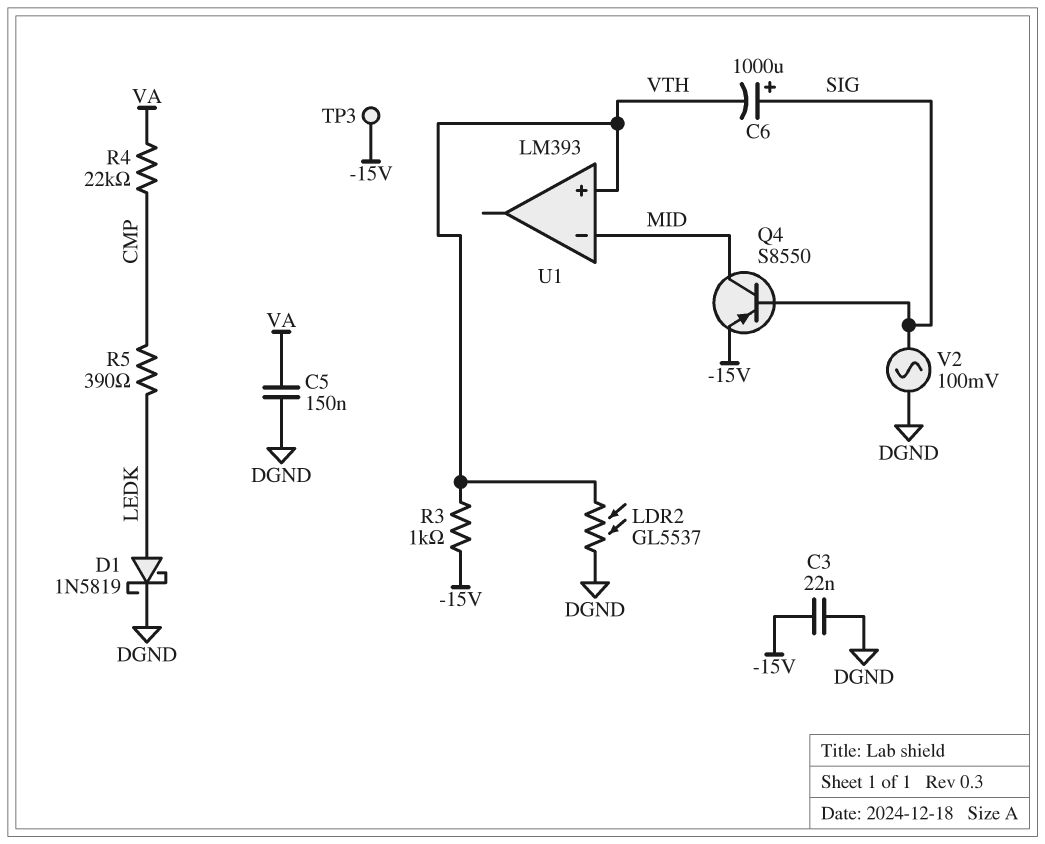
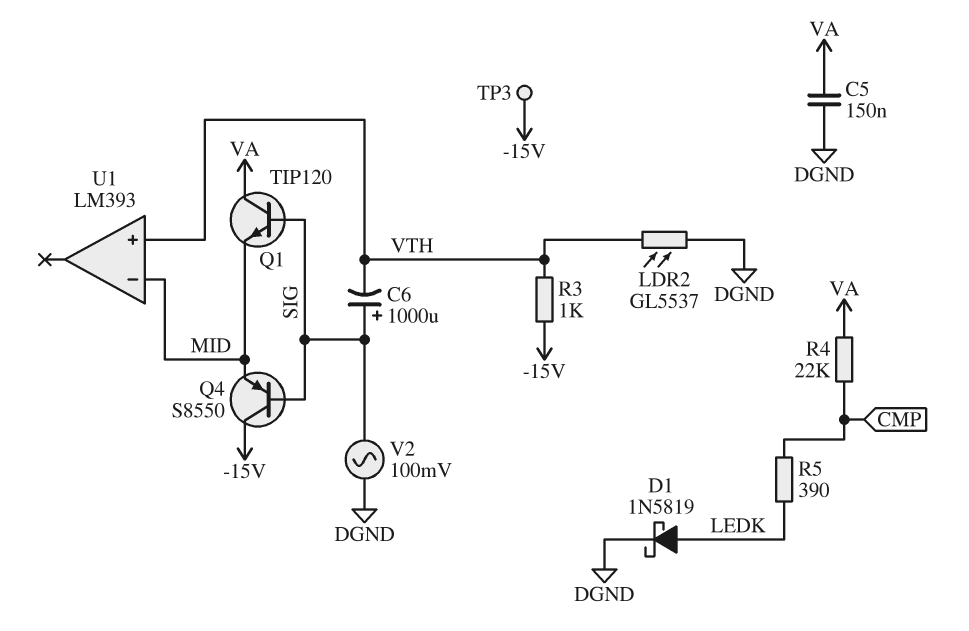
C3: 22nF (-15V, DGND) -> none
Q1: none -> NPN TIP120 (B SIG, C VA, E MID)
Q4: PNP S8550 (B SIG, C MID, E -15V) -> PNP S8550 (B SIG, C -15V, E MID)

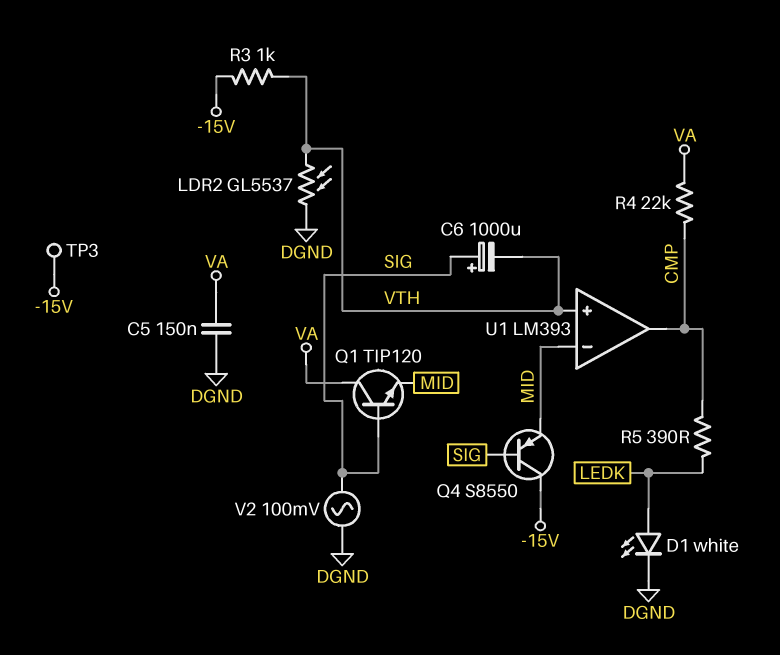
D1: schottky 1N5819 (A LEDK, K DGND) -> LED white (A LEDK, K DGND)
U1 pin out: none -> CMP

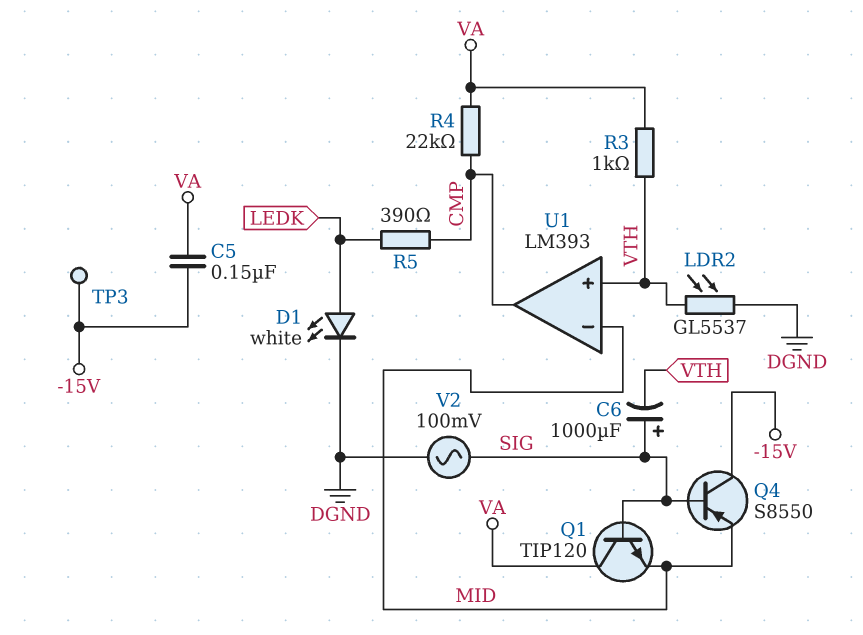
C5: 150nF (DGND, VA) -> 150nF (-15V, VA)
R3: 1k (-15V, VTH) -> 1k (VA, VTH)

